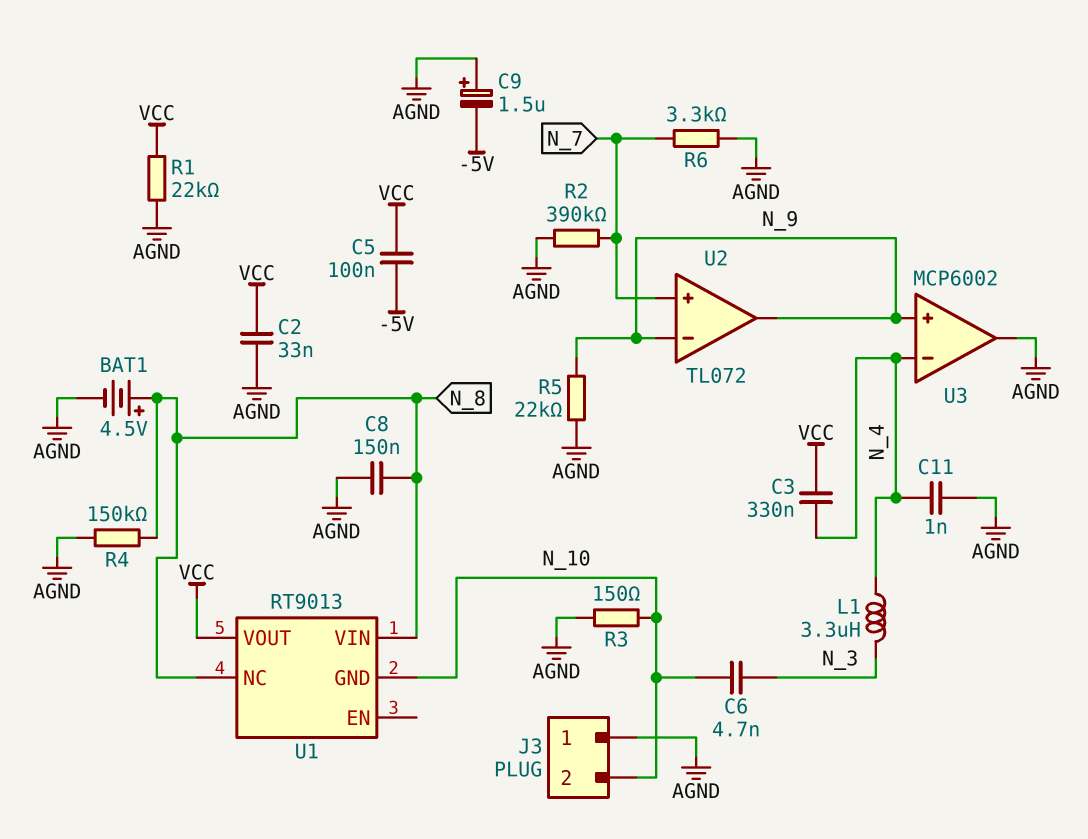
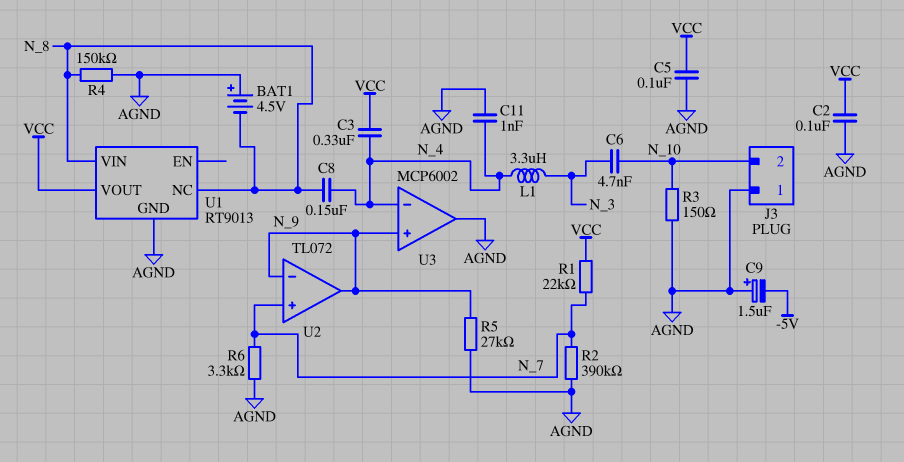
BAT1: 4.5V (plus N_8, minus AGND) -> 4.5V (plus AGND, minus N_8)
C2: 33nF (AGND, VCC) -> 100nF (AGND, VCC)
C5: 100nF (-5V, VCC) -> 100nF (AGND, VCC)
C8: 150nF (AGND, N_8) -> 150nF (N_4, N_8)
R1: 22k (AGND, VCC) -> 22k (N_7, VCC)
R5: 22k (AGND, N_9) -> 27k (AGND, N_9)
U1 pin GND: N_10 -> AGND

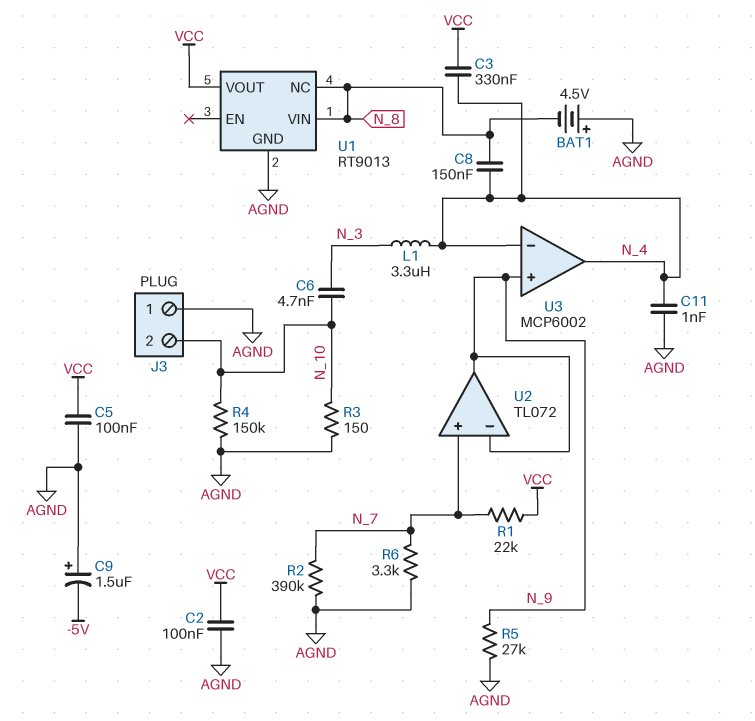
R4: 150k (AGND, N_8) -> 150k (AGND, N_10)
U3 pin out: AGND -> N_4

